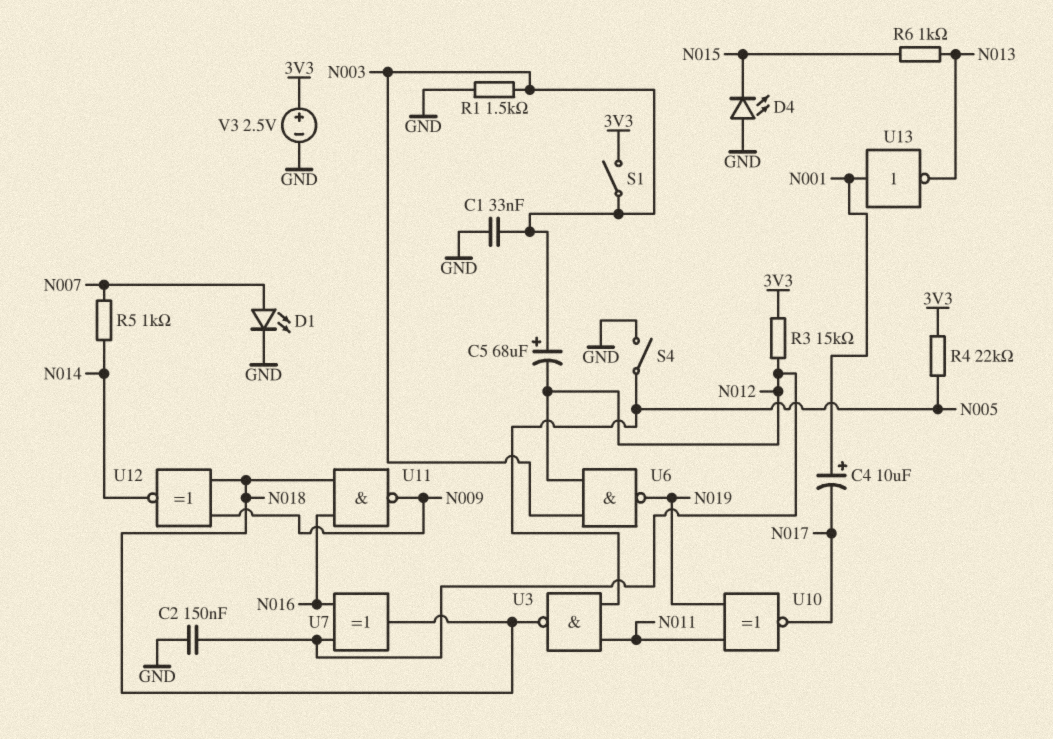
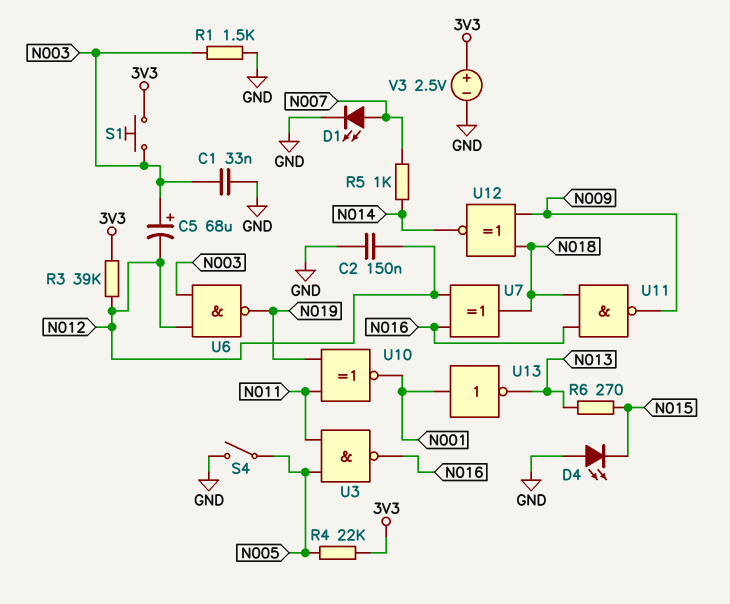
C4: 10uF (plus N001, minus N017) -> none
R3: 15k (3V3, N012) -> 39k (3V3, N012)
R6: 1k (N013, N015) -> 270 (N013, N015)
S1: switch (3V3, N003) -> button (3V3, N003)
U3: NAND (in N005, in N011, out N018) -> NAND (in N005, in N011, out N016)
U10: XNOR (in N011, in N019, out N017) -> XNOR (in N011, in N019, out N001)

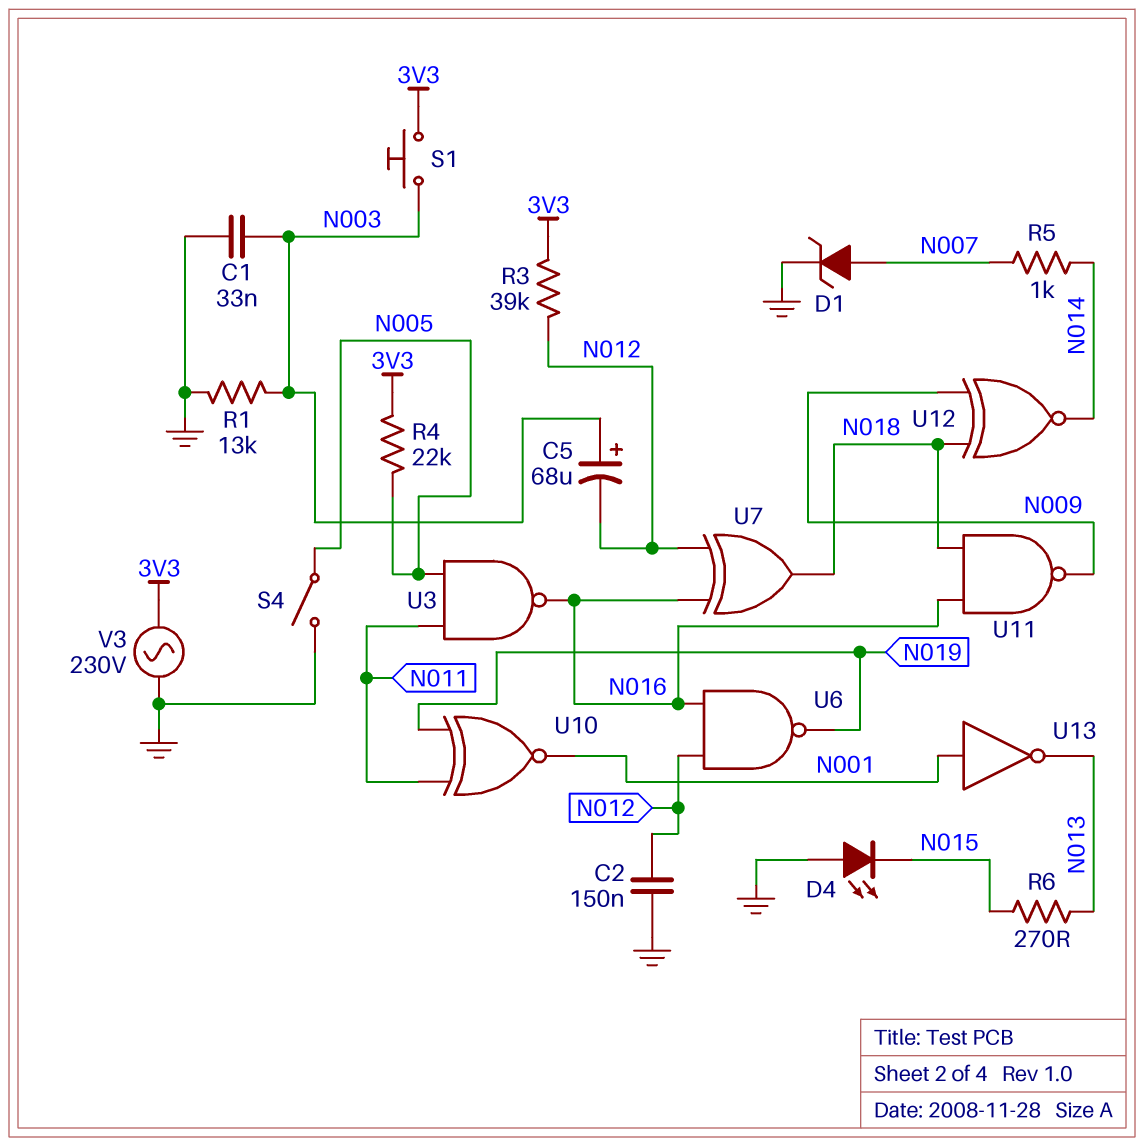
D1: LED (A N007, K GND) -> zener (A N007, K GND)
R1: 1.5k (GND, N003) -> 13k (GND, N003)
U6: NAND (in N003, in N012, out N019) -> NAND (in N012, in N016, out N019)
V3: 2.5V (plus 3V3, minus GND) -> AC 230V (3V3, GND)

